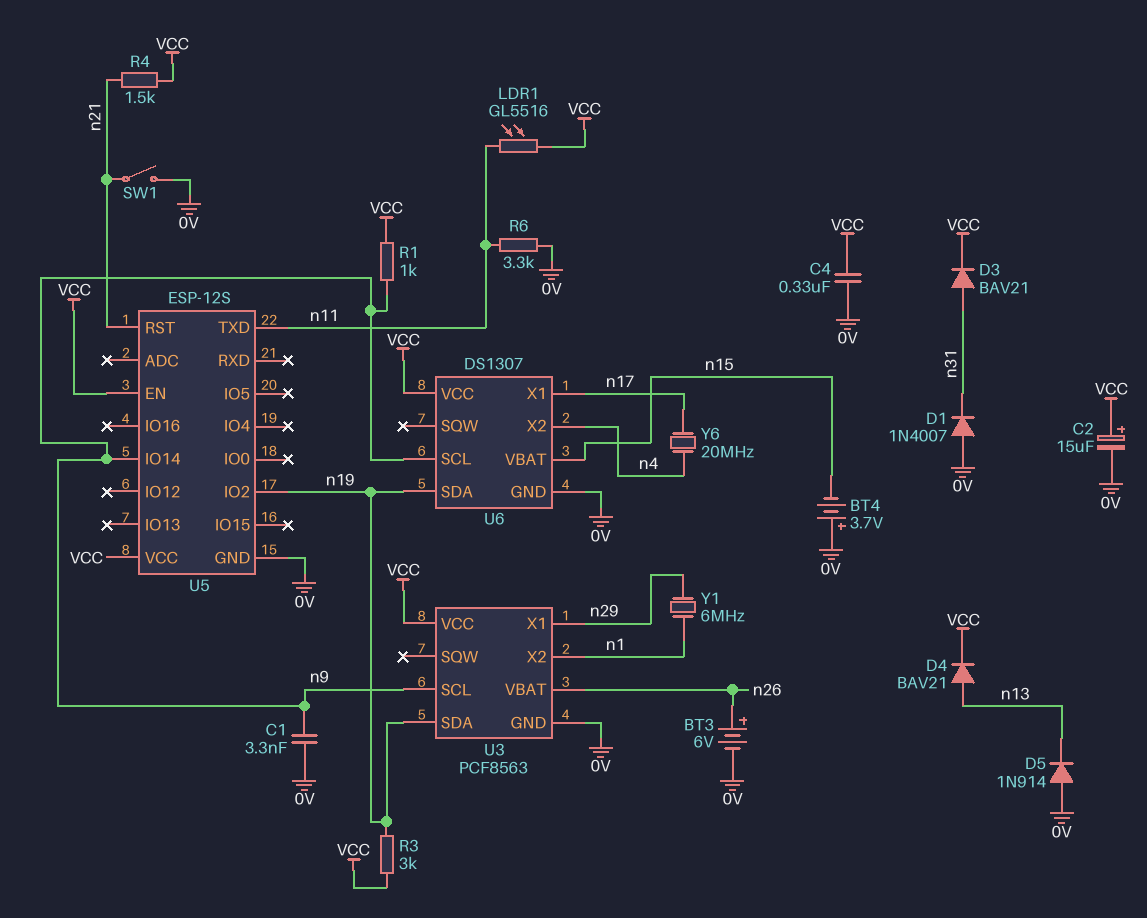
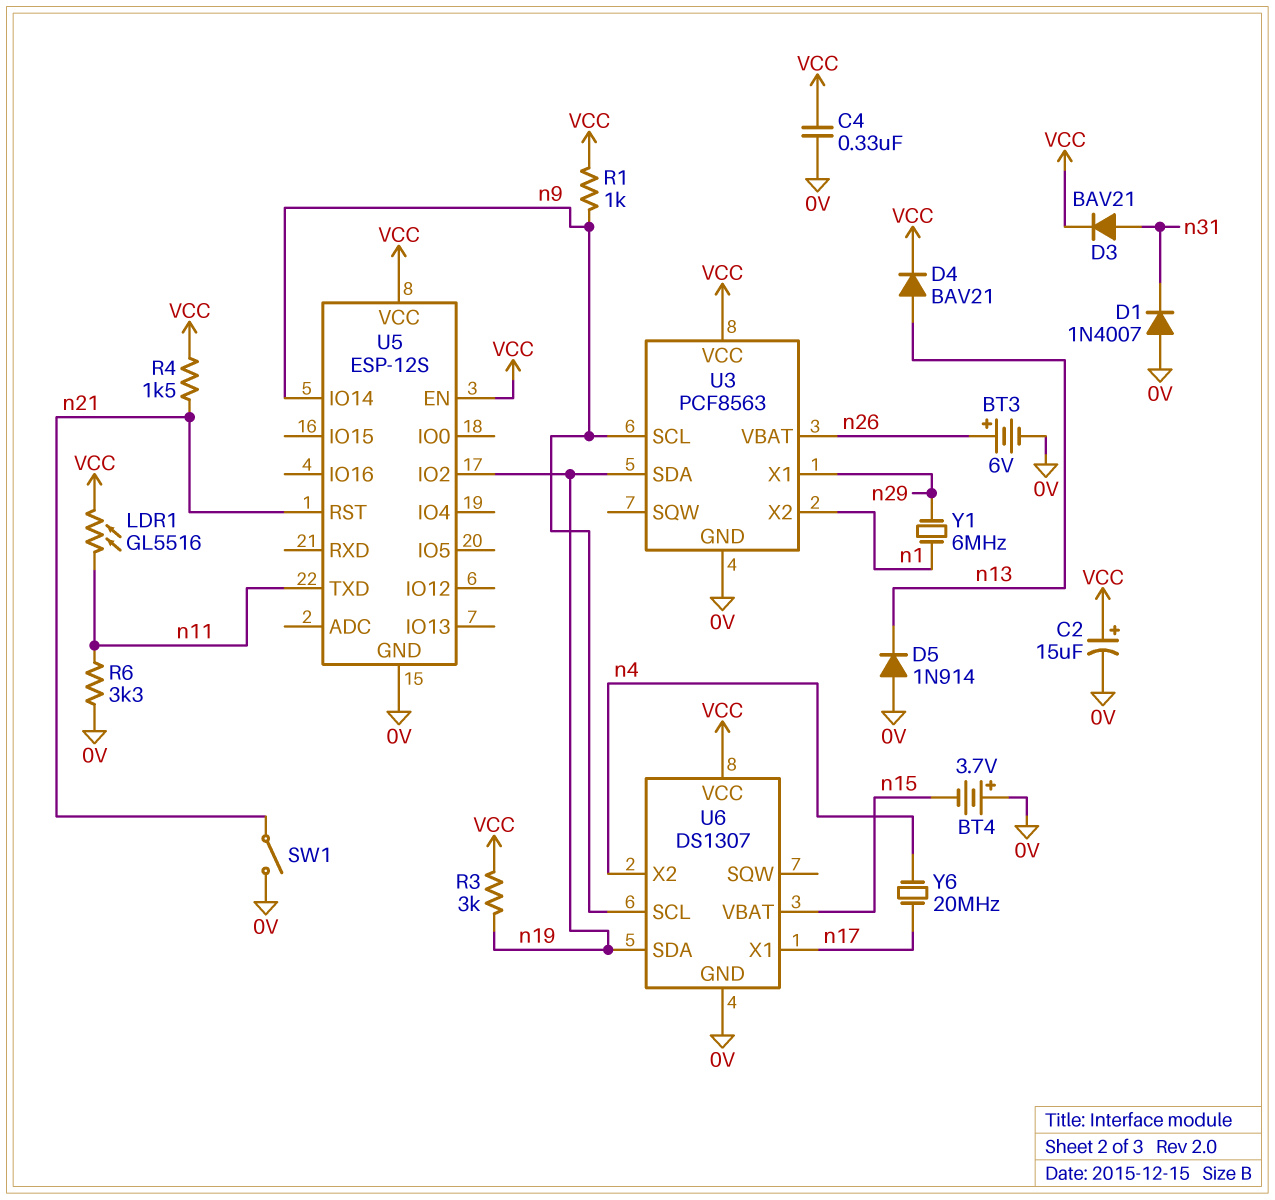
C1: 3.3nF (0V, n9) -> none

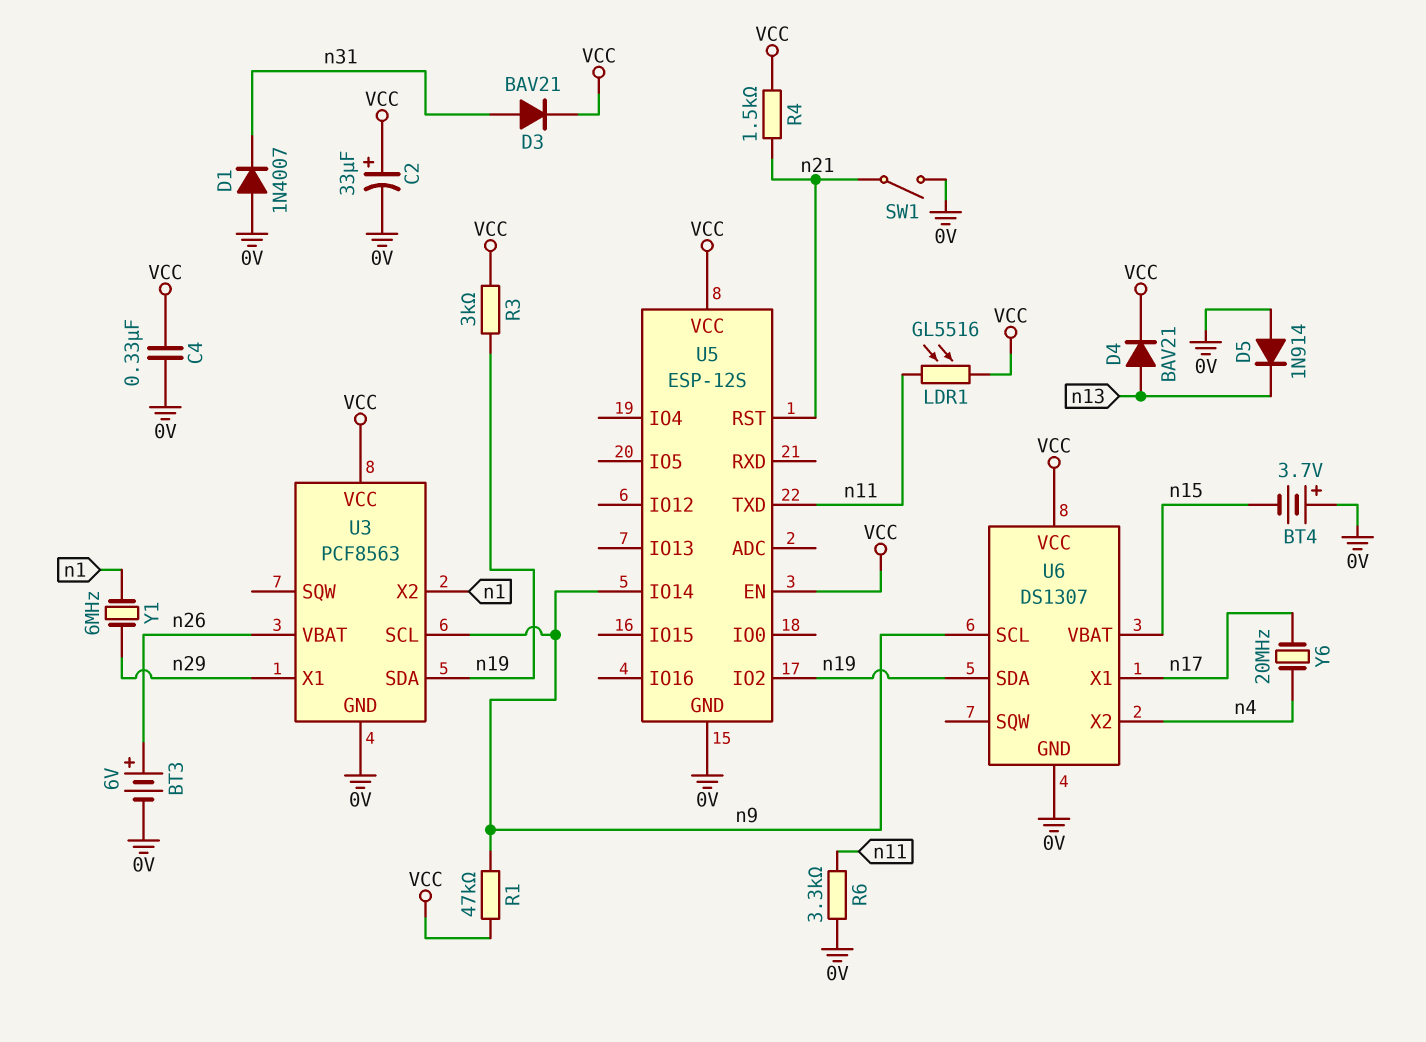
C2: 15uF (plus VCC, minus 0V) -> 33uF (plus VCC, minus 0V)
R1: 1k (VCC, n9) -> 47k (VCC, n9)

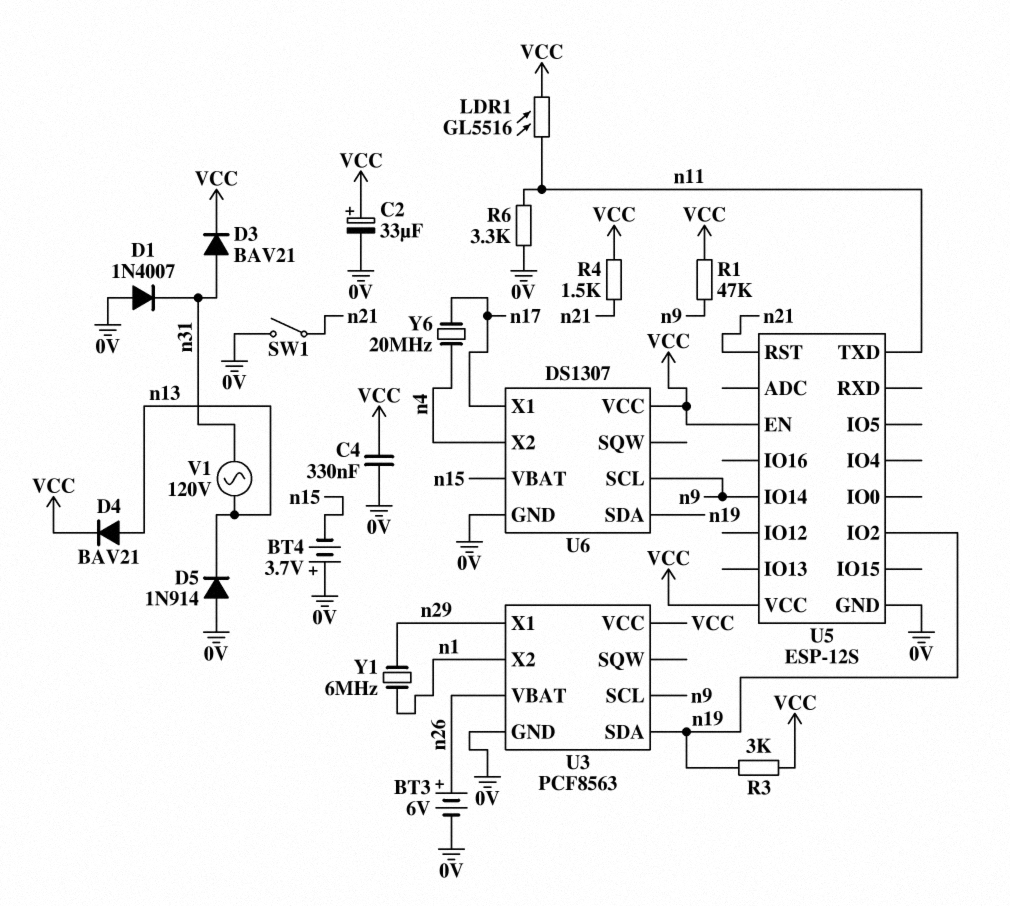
V1: none -> AC 120V (n13, n31)

